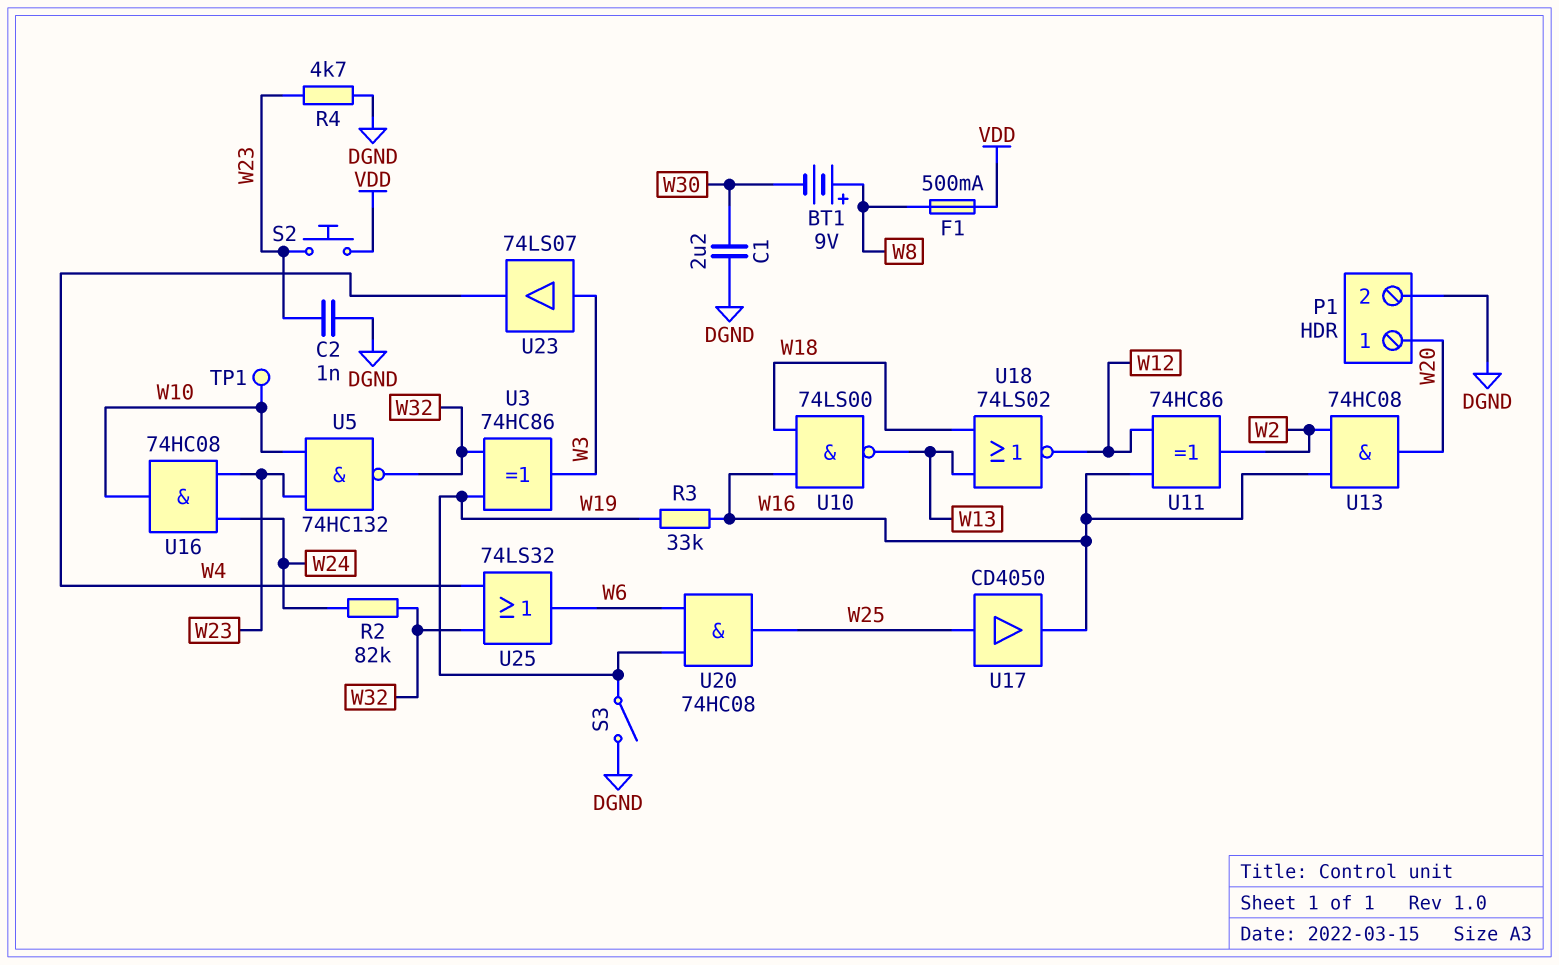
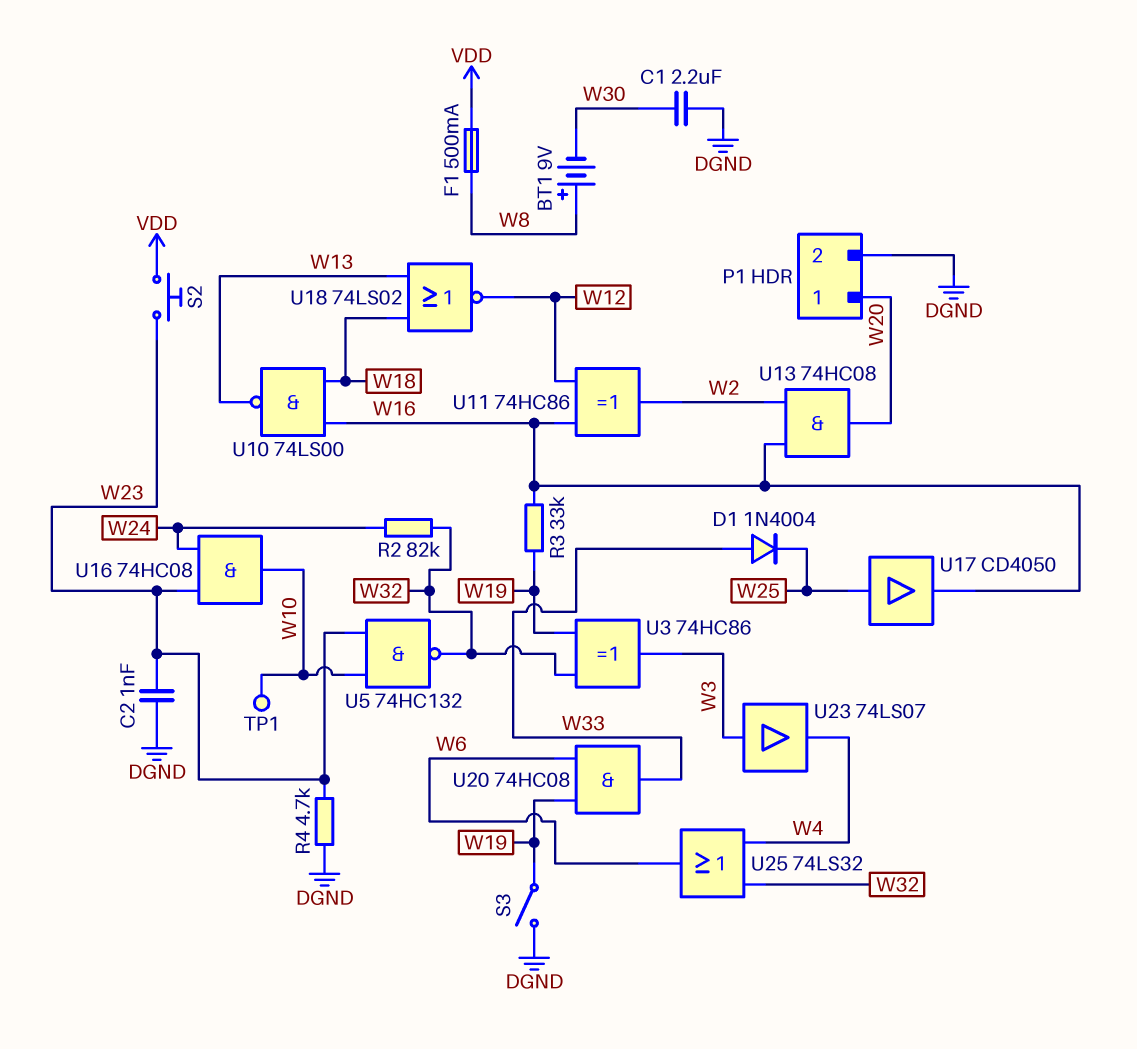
D1: none -> diode 1N4004 (A W33, K W25)
U20: AND 74HC08 (in W6, in W19, out W25) -> AND 74HC08 (in W6, in W19, out W33)

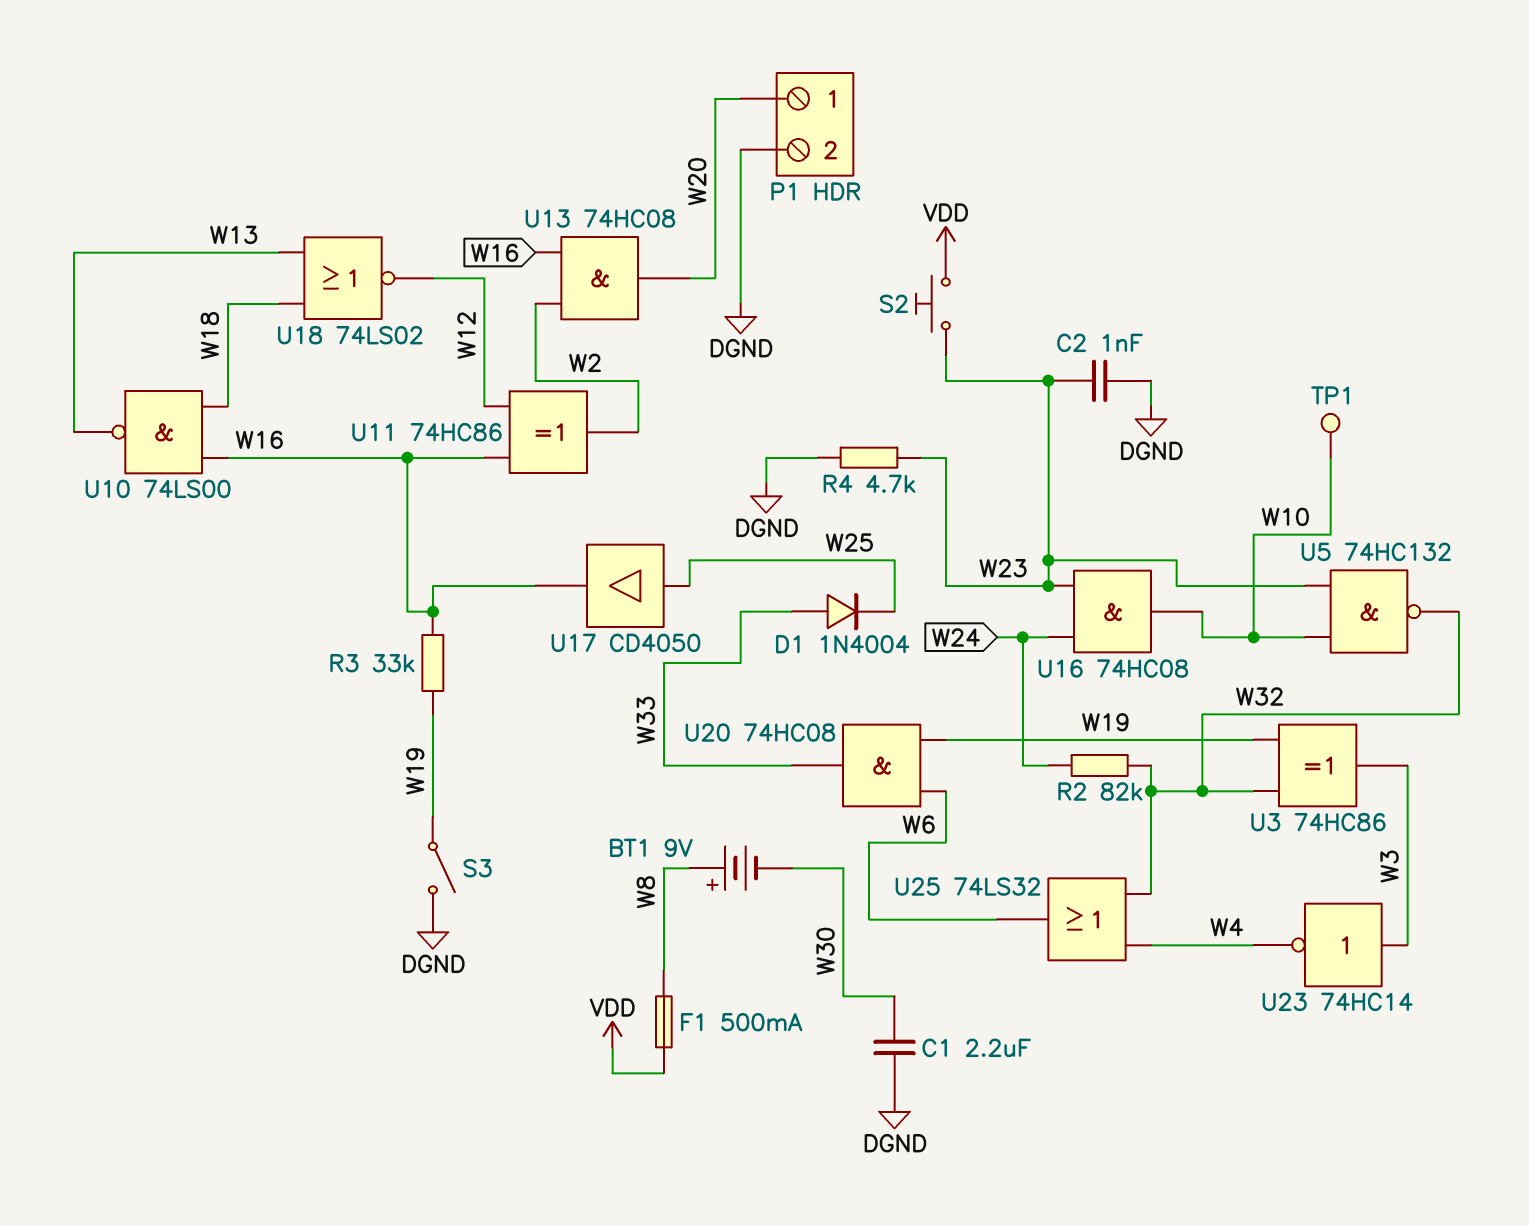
U23: buffer 74LS07 (in W3, out W4) -> NOT 74HC14 (in W3, out W4)

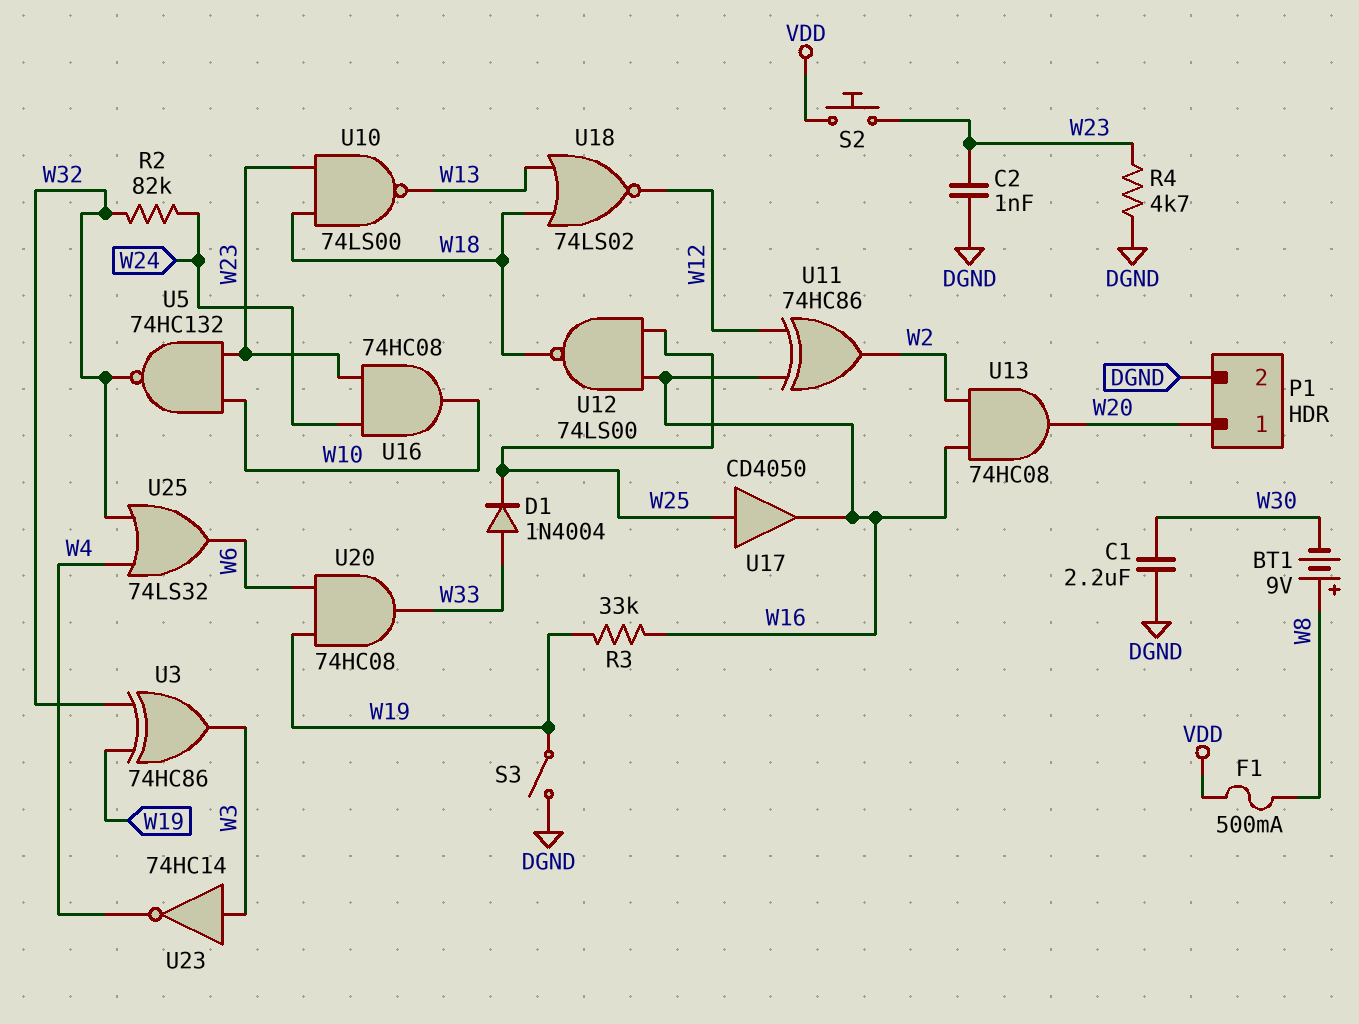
TP1: test point (W10) -> none
U10: NAND 74LS00 (in W16, in W18, out W13) -> NAND 74LS00 (in W18, in W23, out W13)
U12: none -> NAND 74LS00 (in W16, in W25, out W18)

